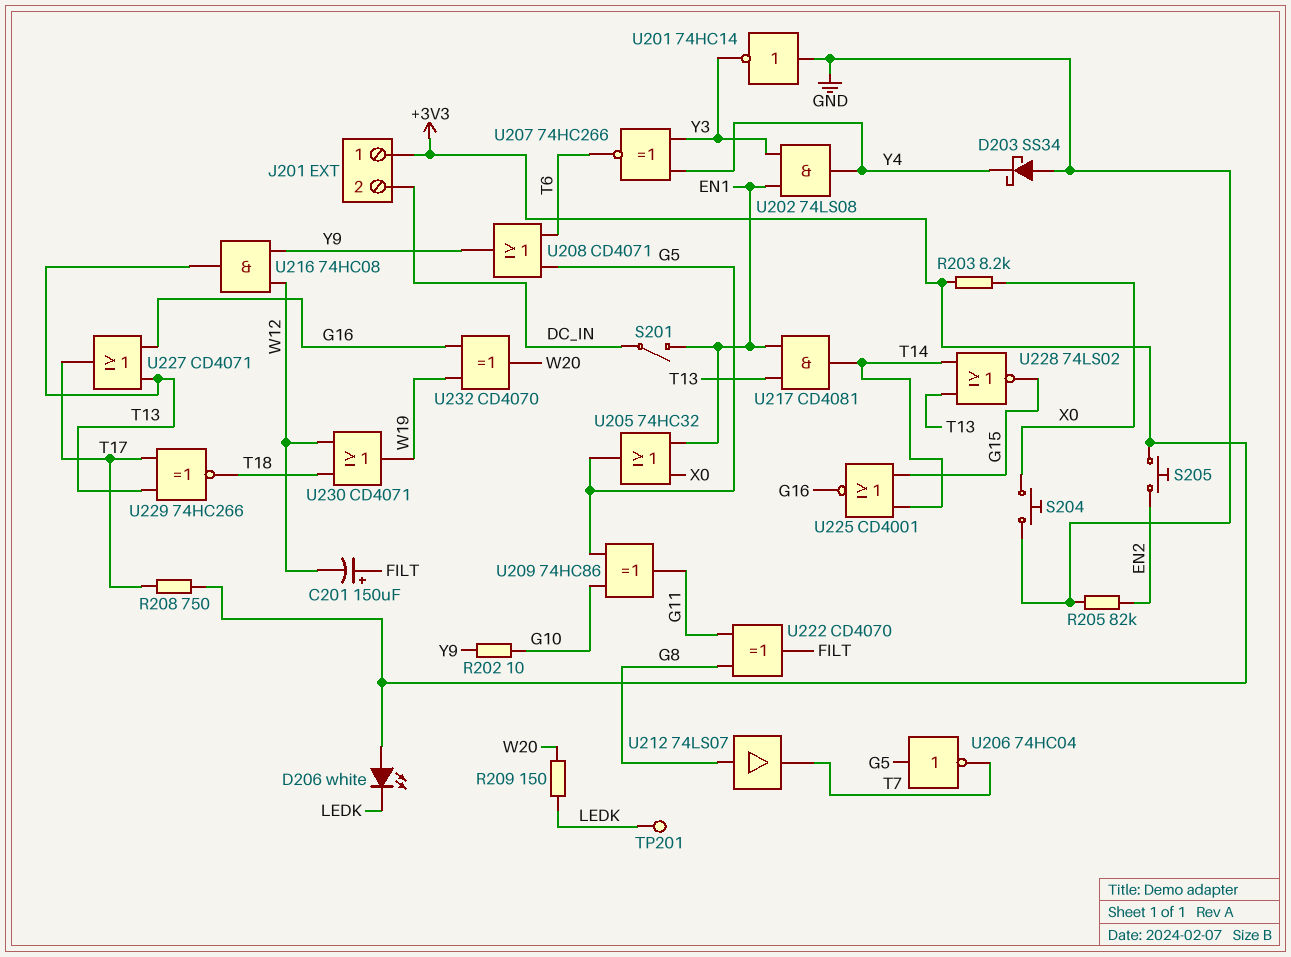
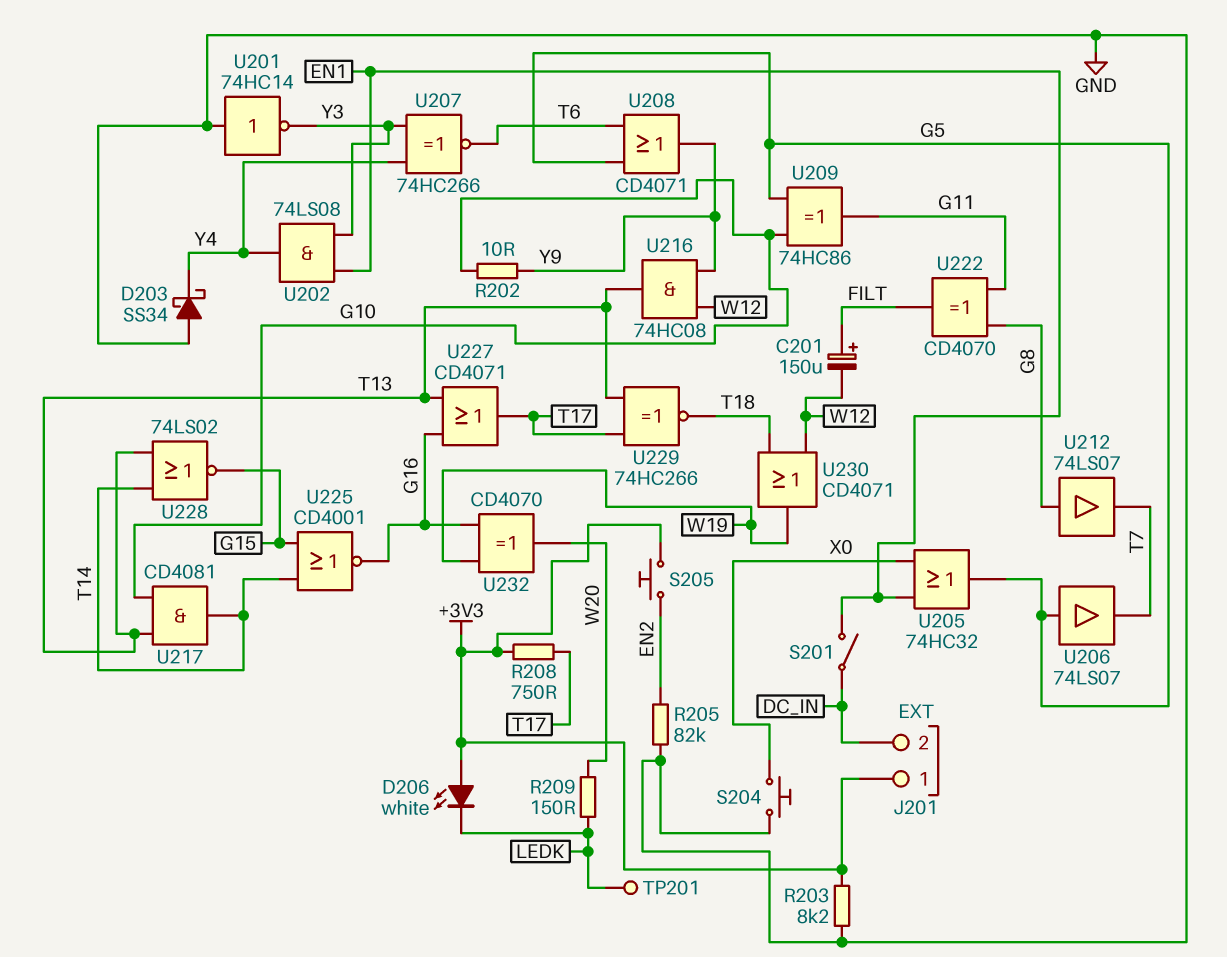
R203: 8.2k (+3V3, X0) -> 8.2k (+3V3, GND)
U206: NOT 74HC04 (in G5, out T7) -> buffer 74LS07 (in G5, out T7)
U217: AND CD4081 (in EN1, in T13, out T14) -> AND CD4081 (in G10, in T13, out T14)

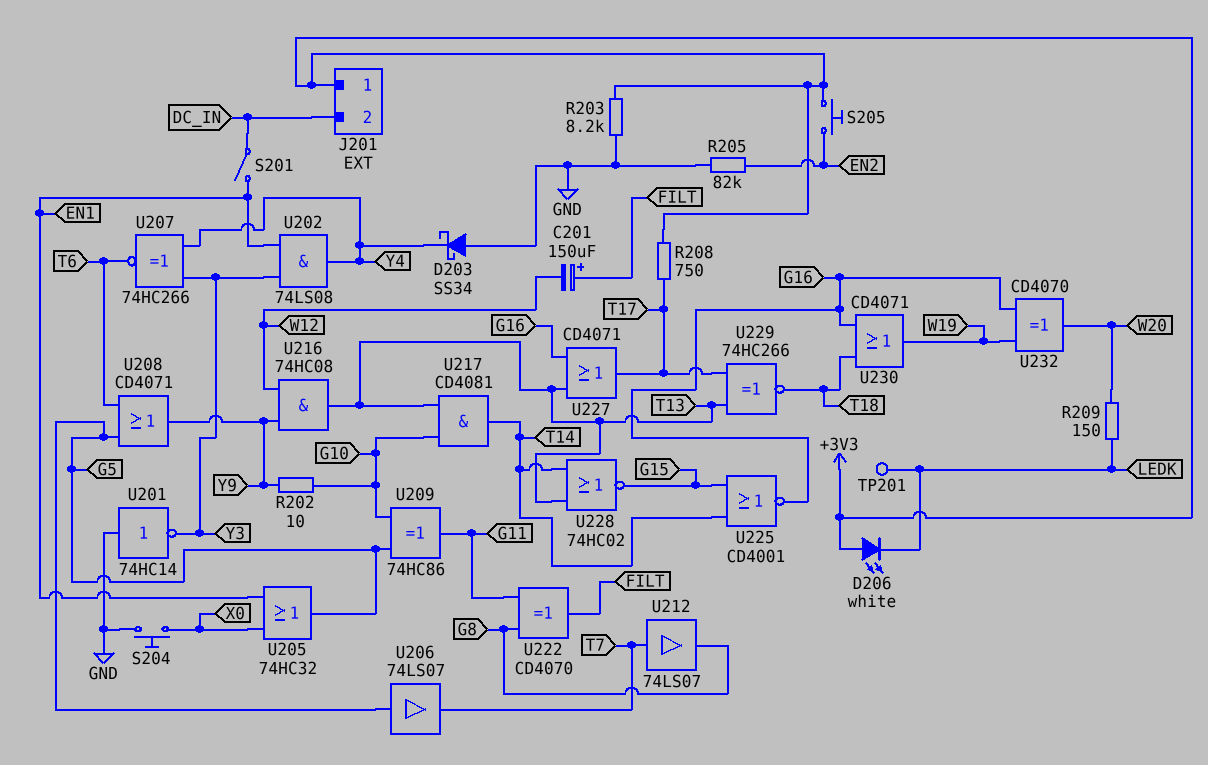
U212: buffer 74LS07 (in G8, out T7) -> buffer 74LS07 (in T7, out G8)
U228: NOR 74LS02 (in T13, in T14, out G15) -> NOR 74HC02 (in T13, in T14, out G15)
U230: OR CD4071 (in T18, in W12, out W19) -> OR CD4071 (in G16, in T18, out W19)

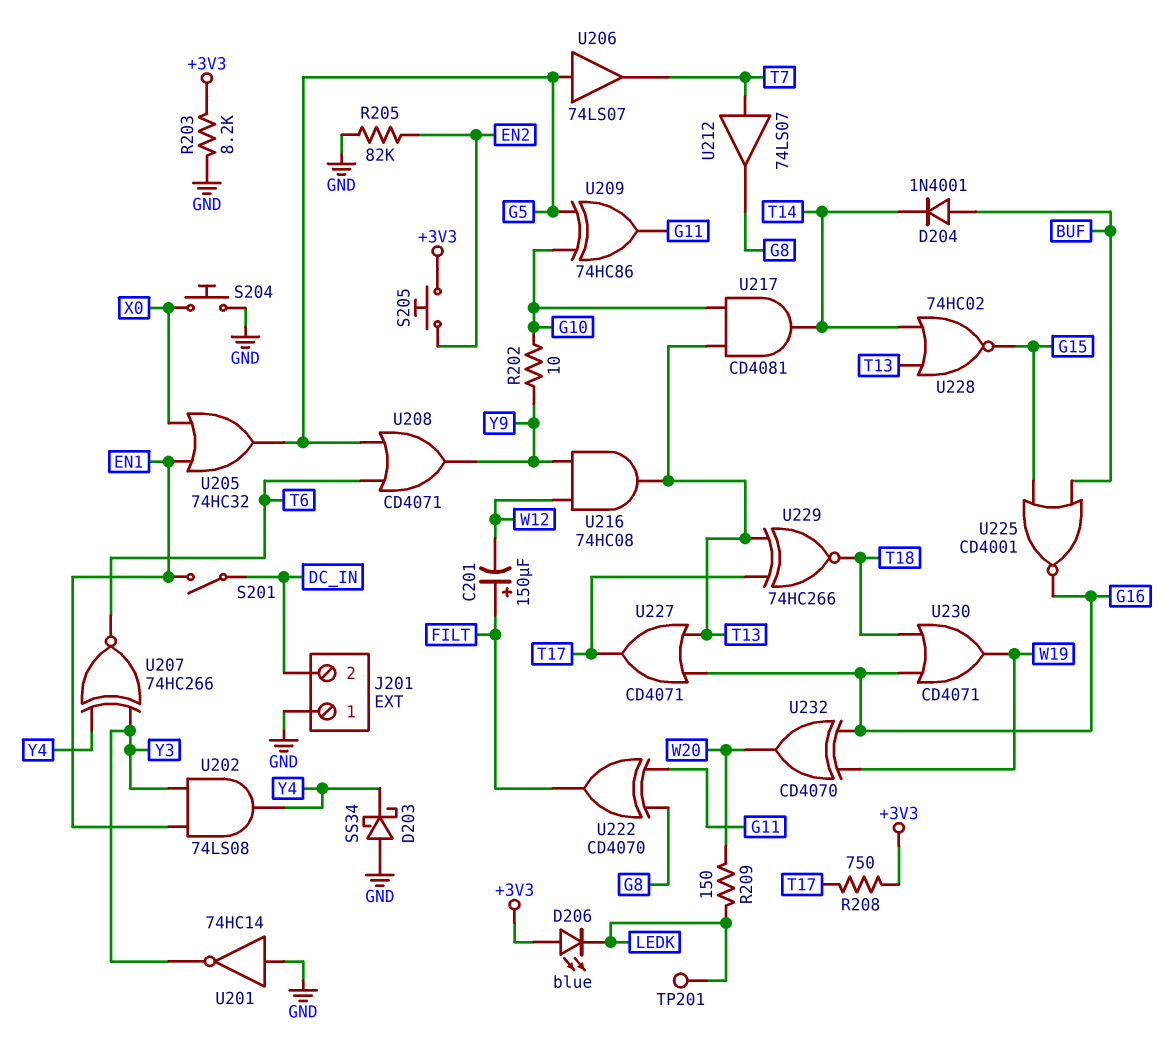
D204: none -> diode 1N4001 (A BUF, K T14)
D206: LED white (A +3V3, K LEDK) -> LED blue (A +3V3, K LEDK)
J201 pin 1: +3V3 -> GND
U225: NOR CD4001 (in G15, in T14, out G16) -> NOR CD4001 (in BUF, in G15, out G16)

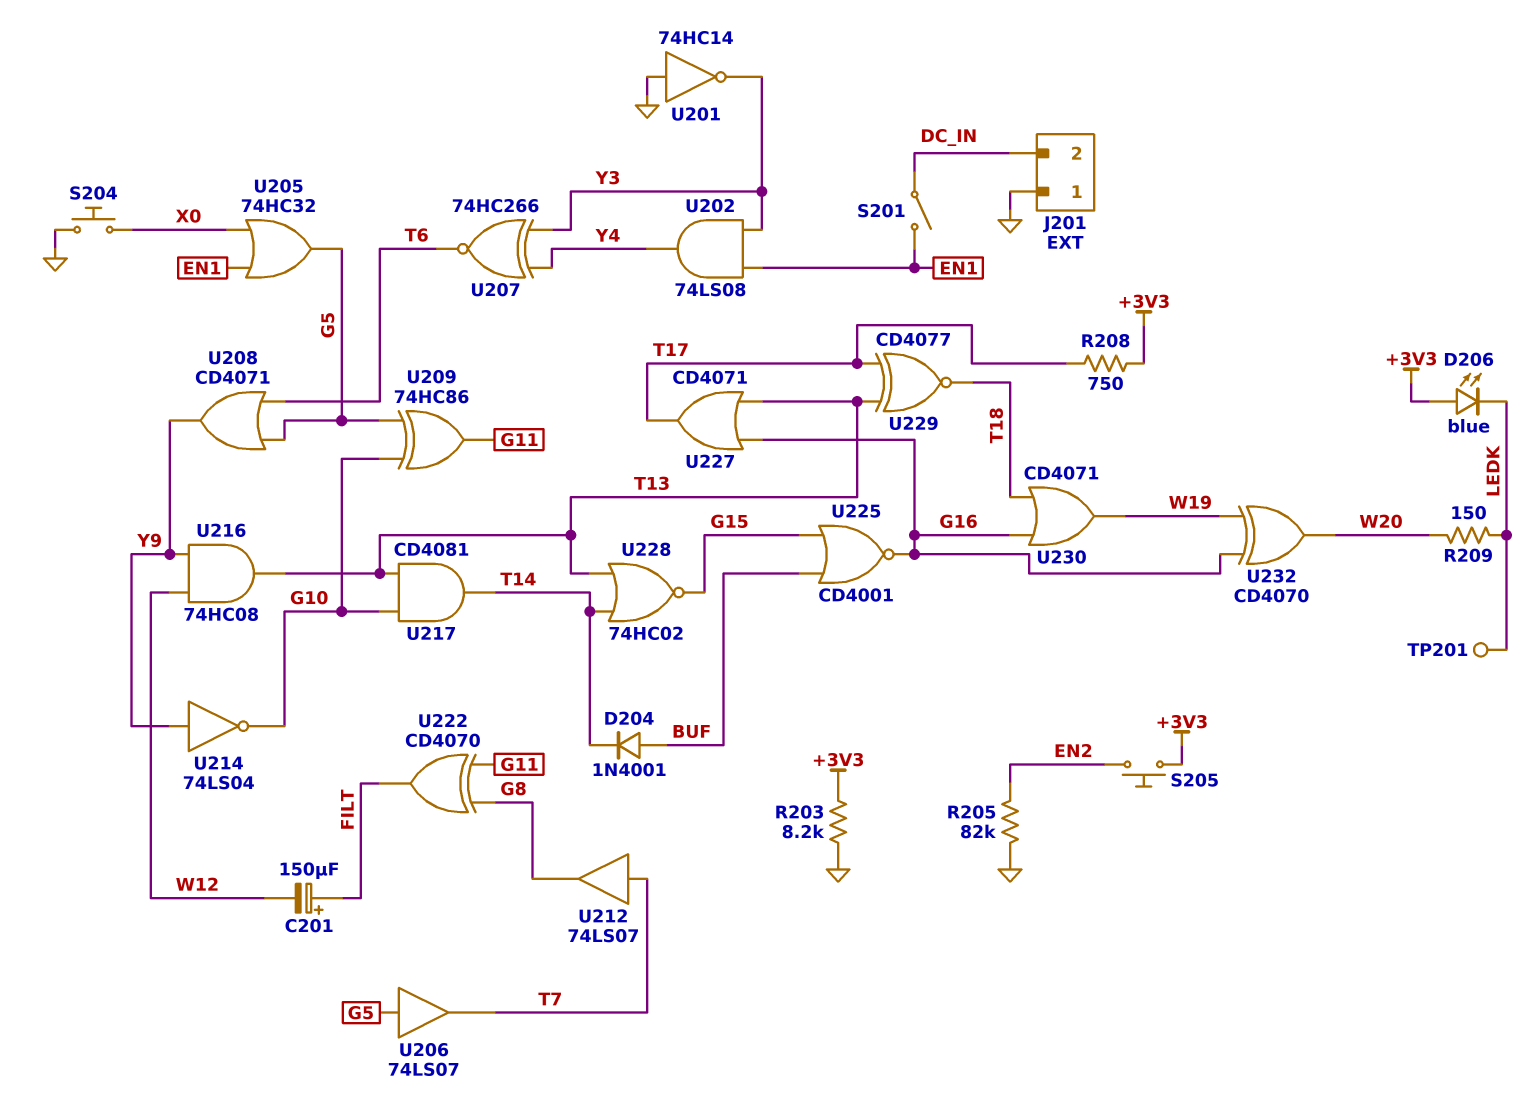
D203: schottky SS34 (A GND, K Y4) -> none
R202: 10 (G10, Y9) -> none
U214: none -> NOT 74LS04 (in Y9, out G10)
U229: XNOR 74HC266 (in T13, in T17, out T18) -> XNOR CD4077 (in T13, in T17, out T18)

